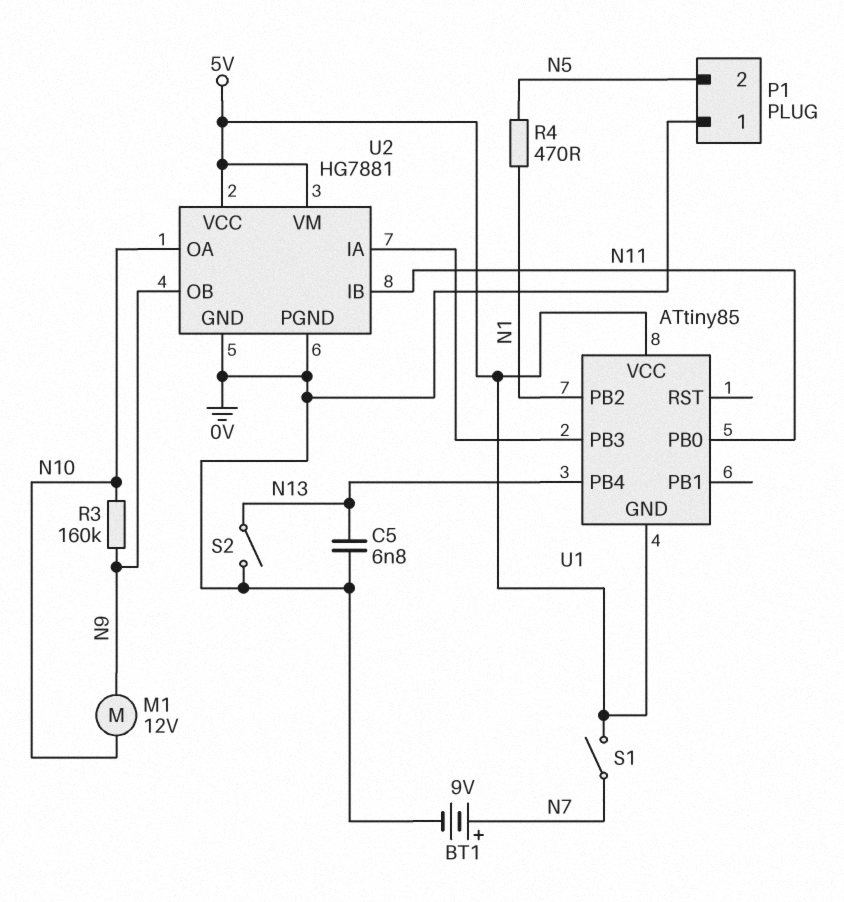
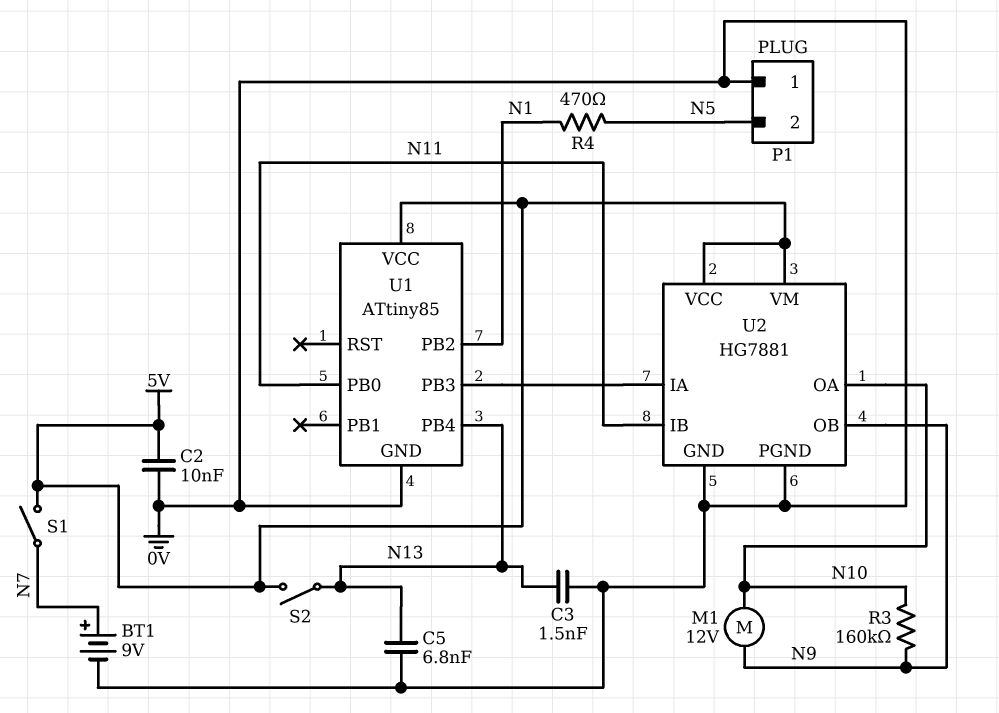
C2: none -> 10nF (0V, 5V)
C3: none -> 1.5nF (0V, N13)
S2: switch (0V, N13) -> switch (5V, N13)
U1 pin GND: 5V -> 0V

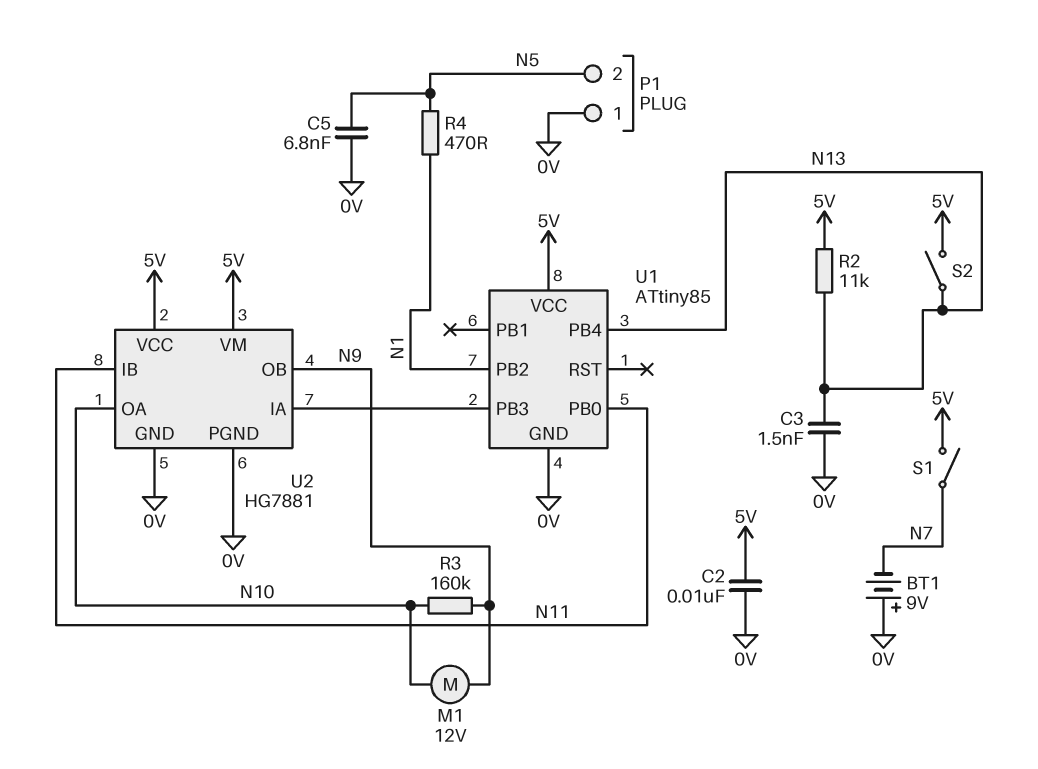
BT1: 9V (plus N7, minus 0V) -> 9V (plus 0V, minus N7)
C5: 6.8nF (0V, N13) -> 6.8nF (0V, N5)
R2: none -> 11k (5V, N13)

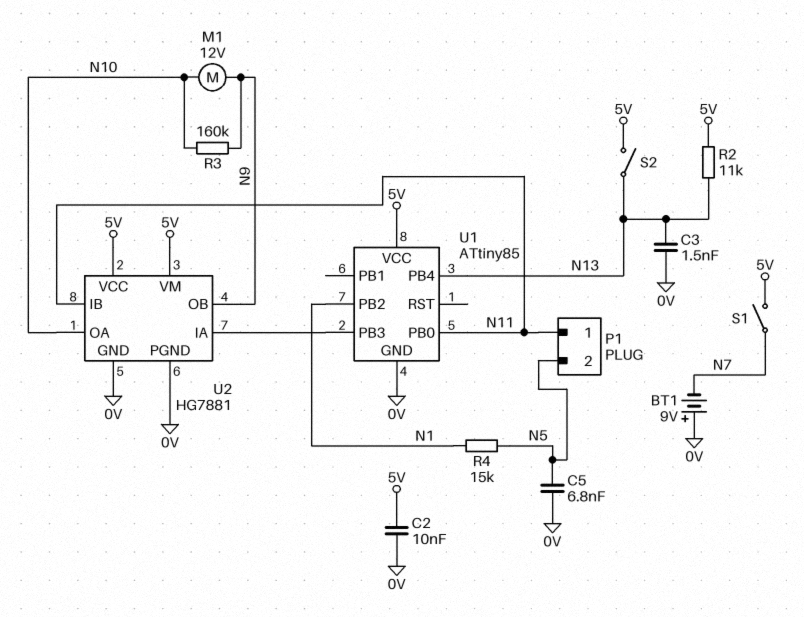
P1 pin 1: 0V -> N11
R4: 470 (N1, N5) -> 15k (N1, N5)

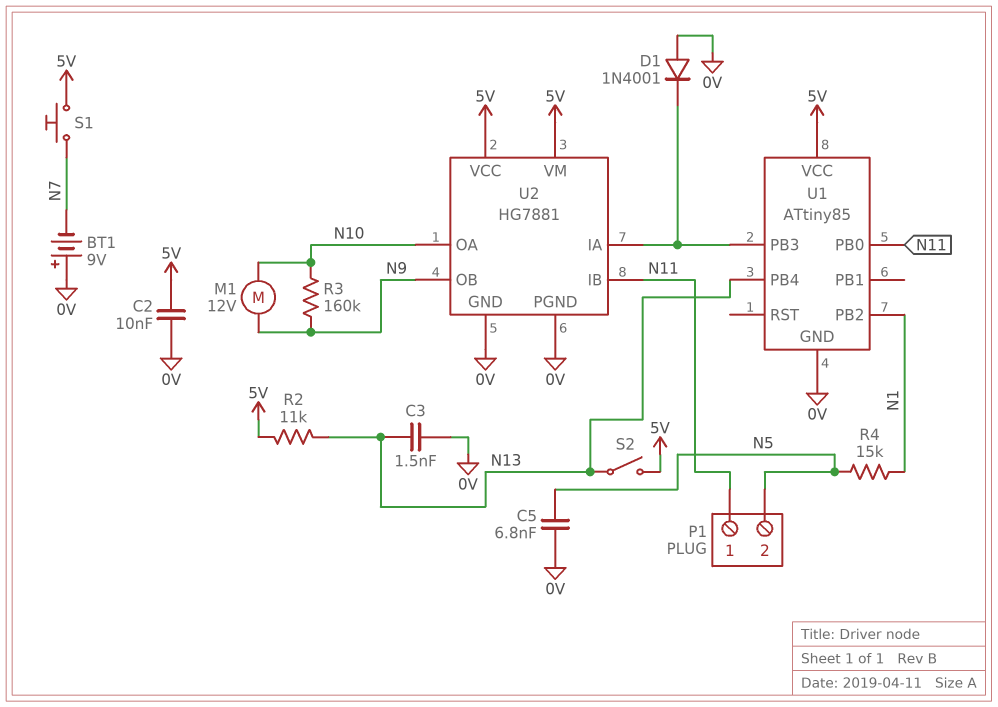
D1: none -> diode 1N4001 (A 0V, K U1/PB3)
S1: switch (5V, N7) -> button (5V, N7)

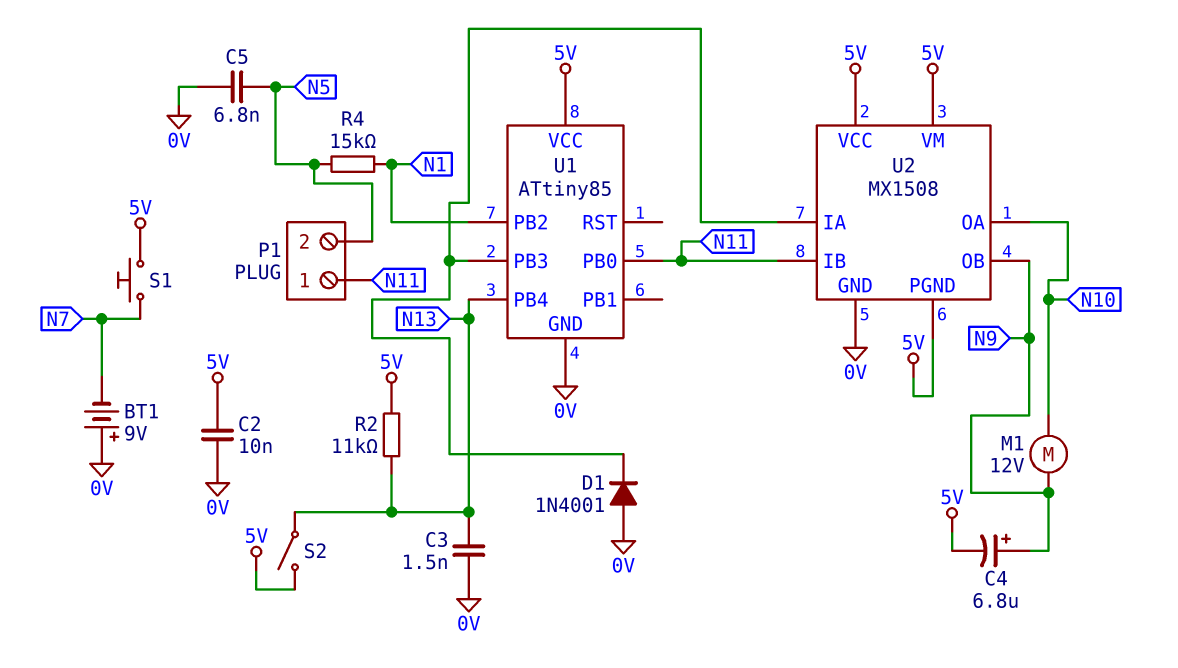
C4: none -> 6.8uF (plus N9, minus 5V)
R3: 160k (N9, N10) -> none
U2: HG7881 -> MX1508
U2 pin PGND: 0V -> 5V

